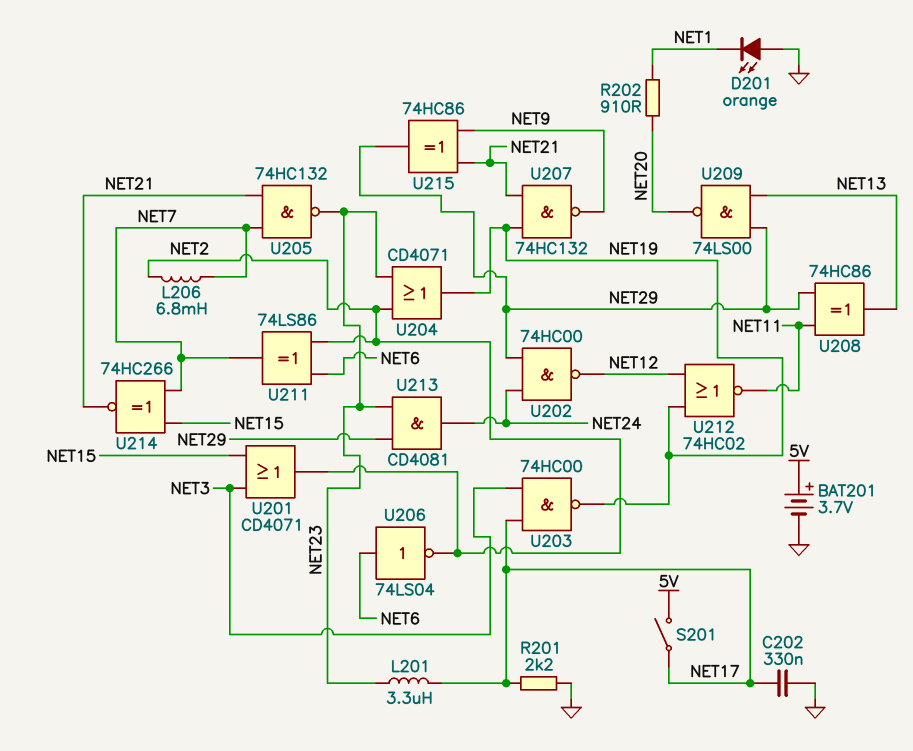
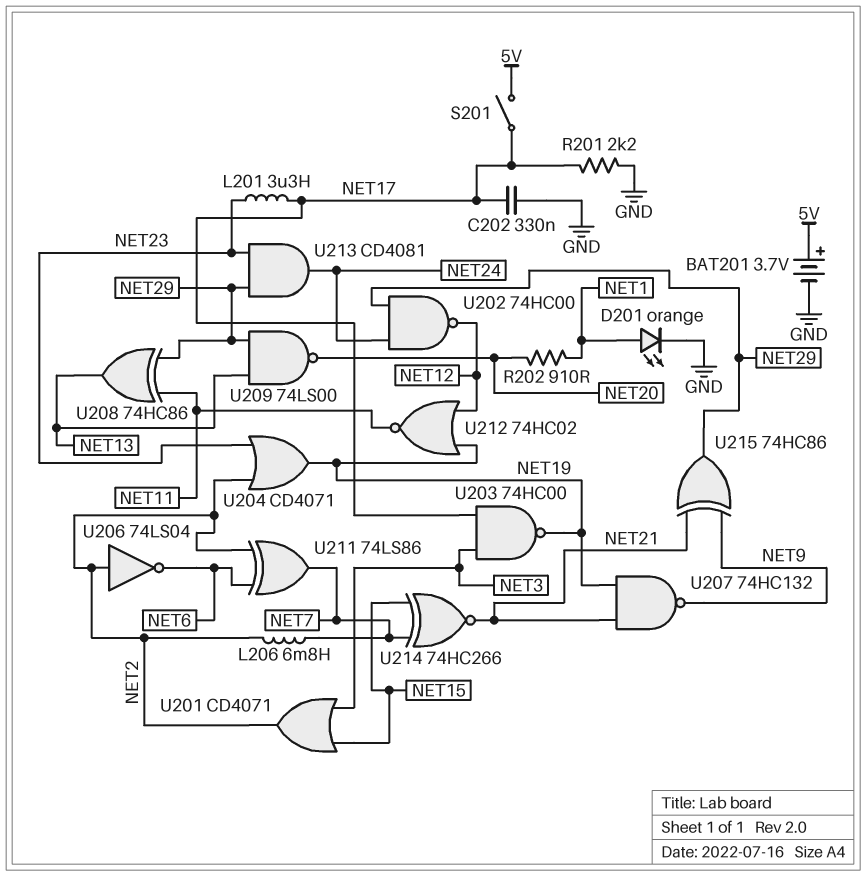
D201: LED orange (A GND, K NET1) -> LED orange (A NET1, K GND)
U205: NAND 74HC132 (in NET7, in NET21, out NET23) -> none
U206: NOT 74LS04 (in NET6, out NET2) -> NOT 74LS04 (in NET2, out NET6)

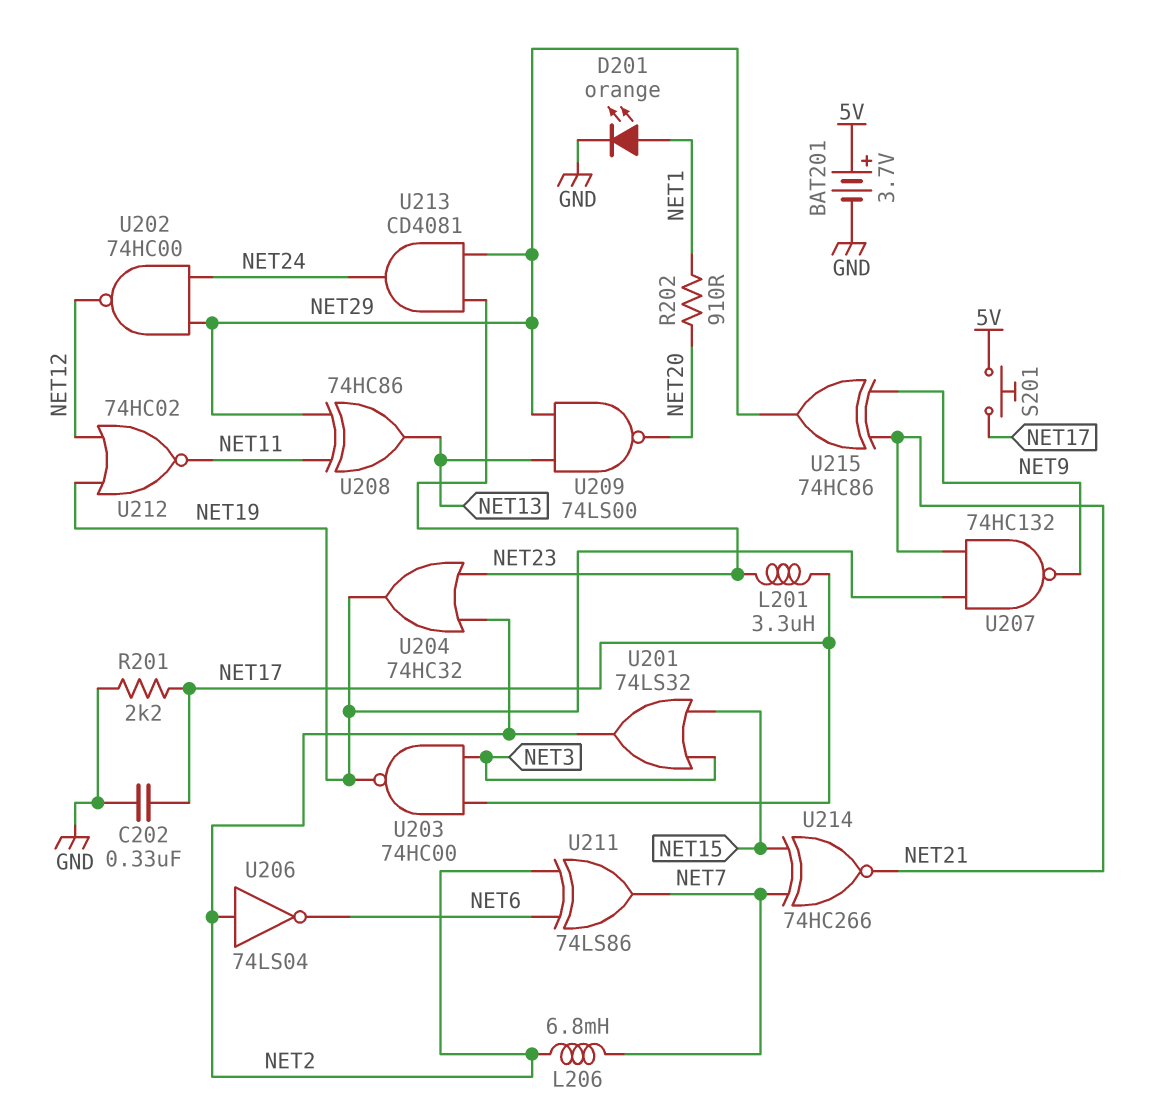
S201: switch (5V, NET17) -> button (5V, NET17)
U201: OR CD4071 (in NET3, in NET15, out NET2) -> OR 74LS32 (in NET3, in NET15, out NET2)
U204: OR CD4071 (in NET2, in NET23, out NET19) -> OR 74HC32 (in NET2, in NET23, out NET19)

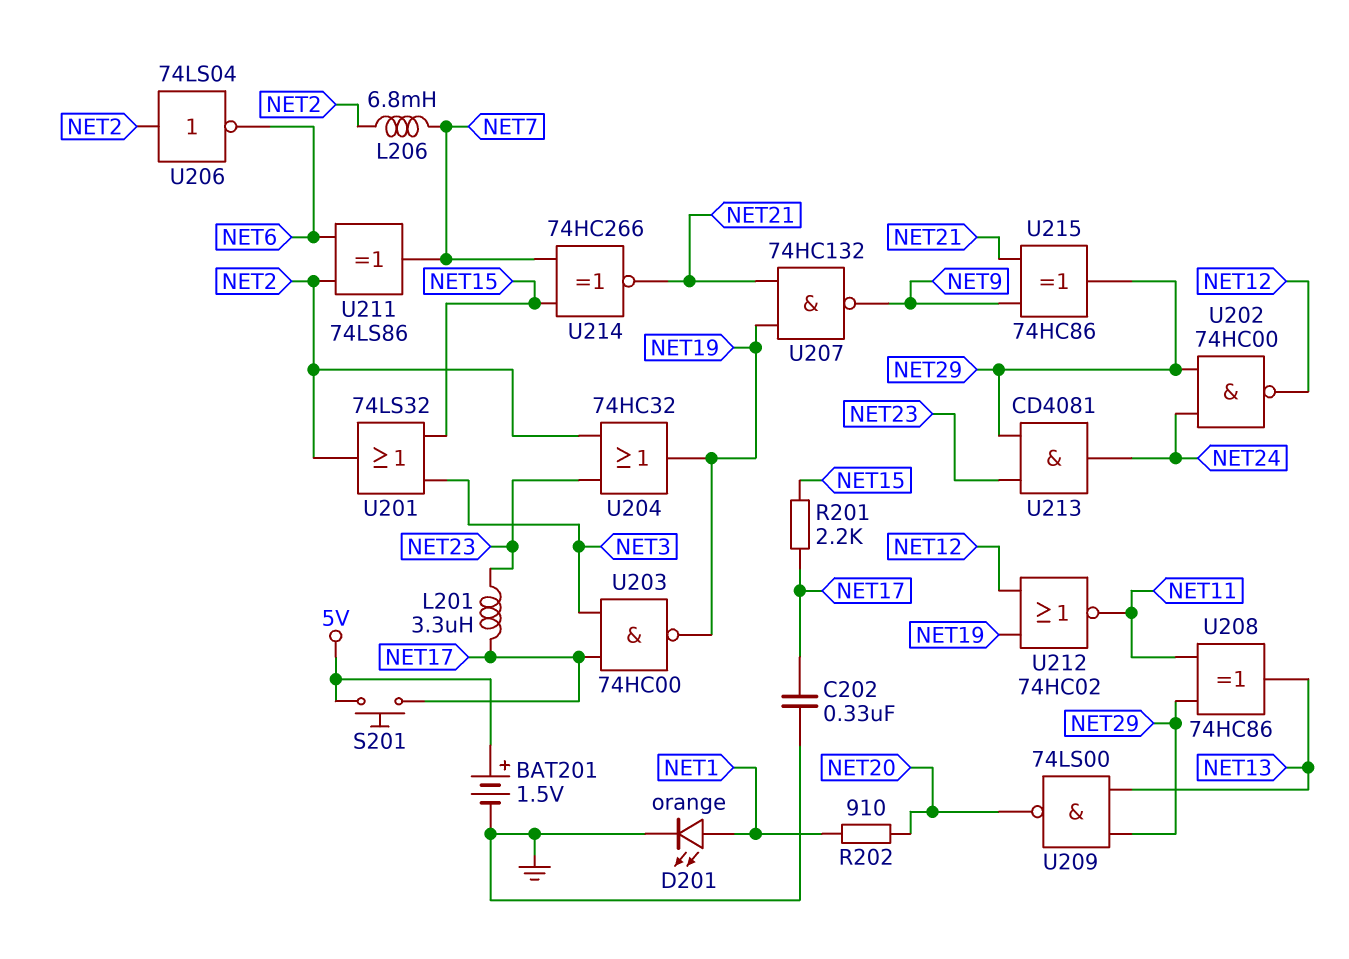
BAT201: 3.7V (plus 5V, minus GND) -> 1.5V (plus 5V, minus GND)
R201: 2.2k (GND, NET17) -> 2.2k (NET15, NET17)

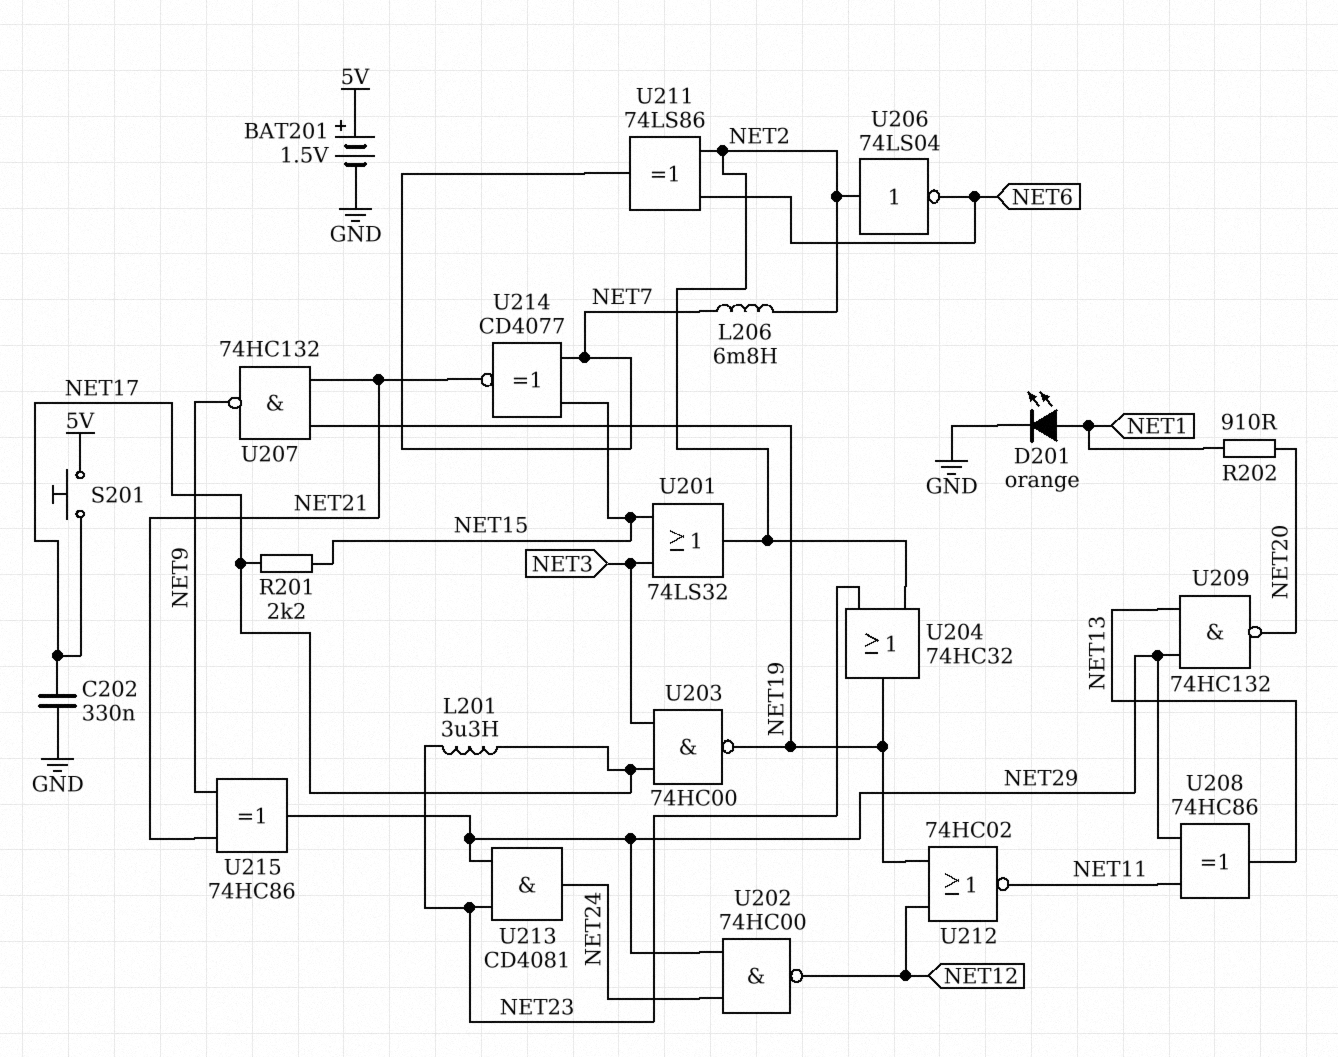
U209: NAND 74LS00 (in NET13, in NET29, out NET20) -> NAND 74HC132 (in NET13, in NET29, out NET20)
U214: XNOR 74HC266 (in NET7, in NET15, out NET21) -> XNOR CD4077 (in NET7, in NET15, out NET21)

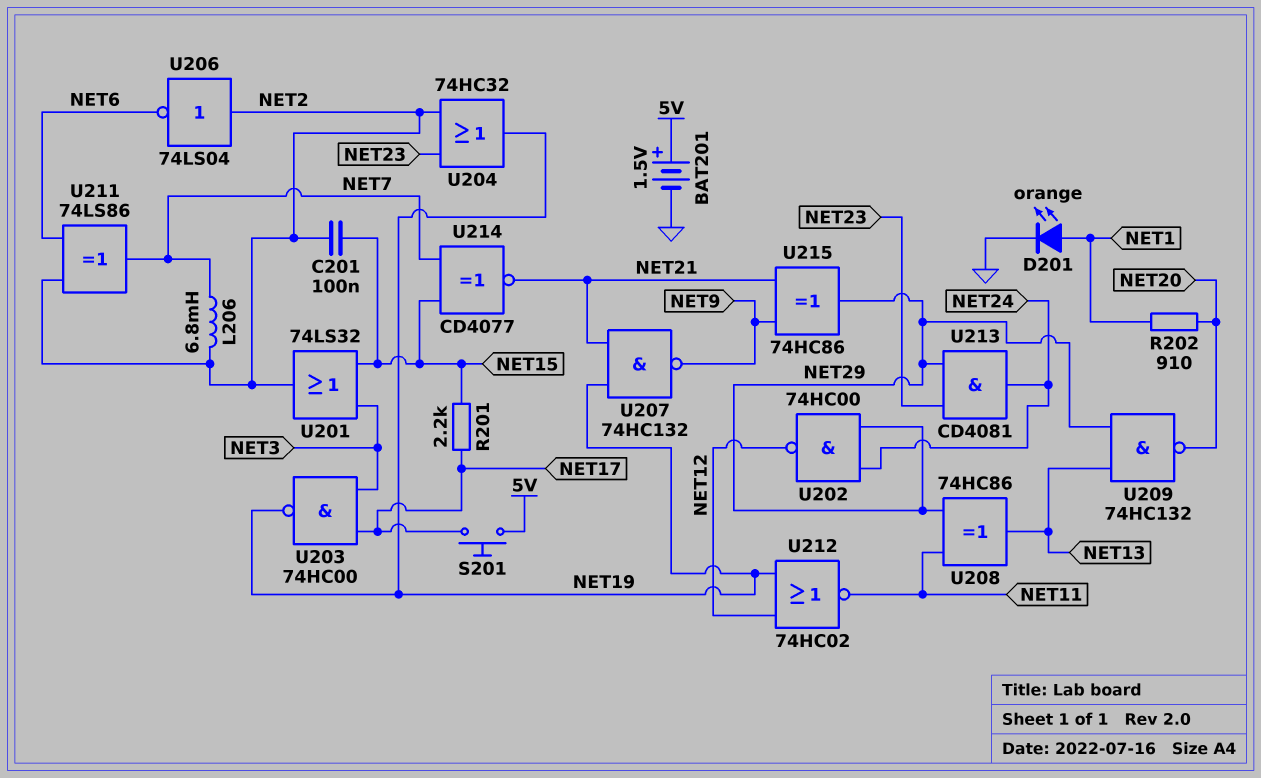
C201: none -> 100nF (NET2, NET15)
C202: 330nF (GND, NET17) -> none
L201: 3.3uH (NET17, NET23) -> none

